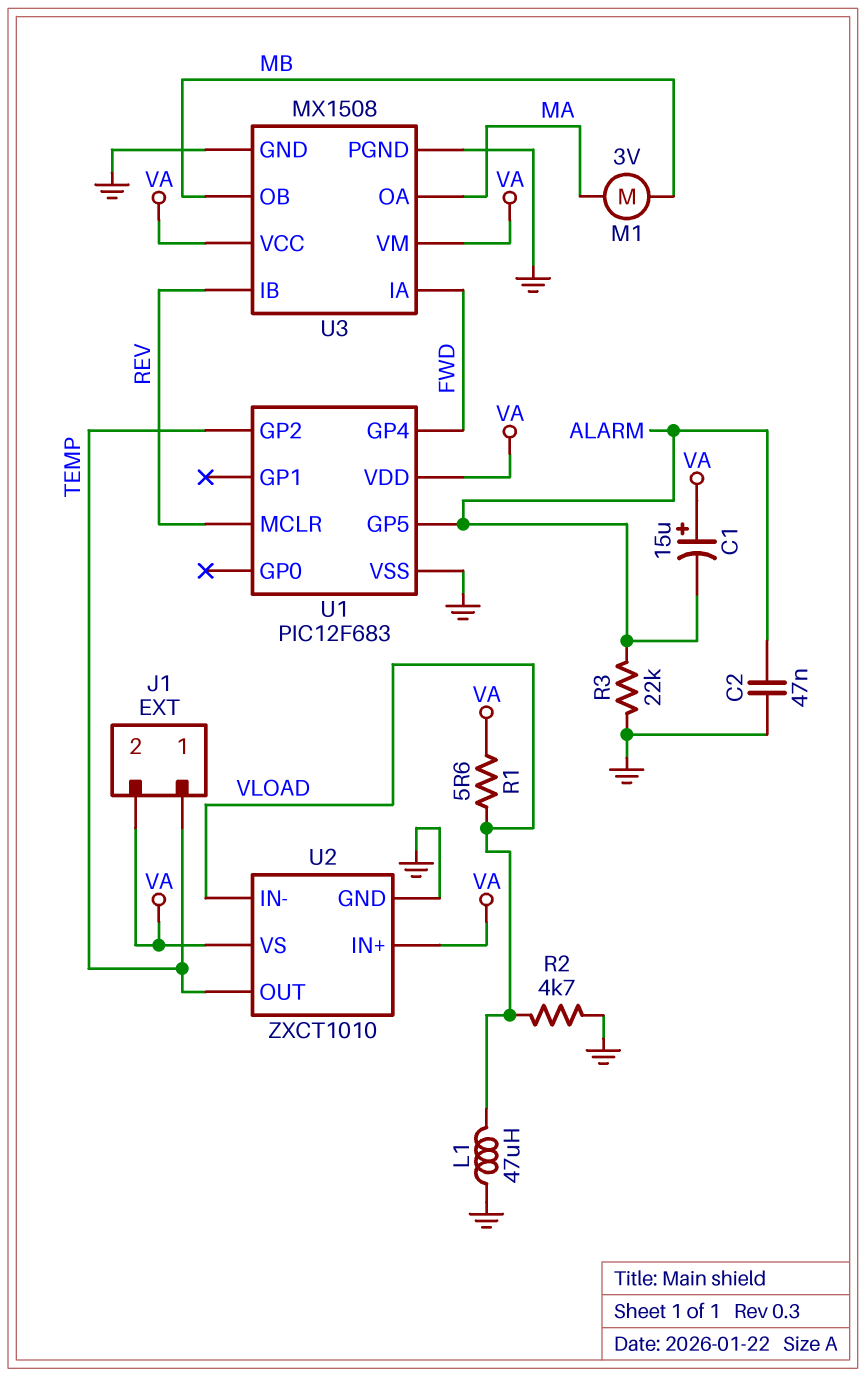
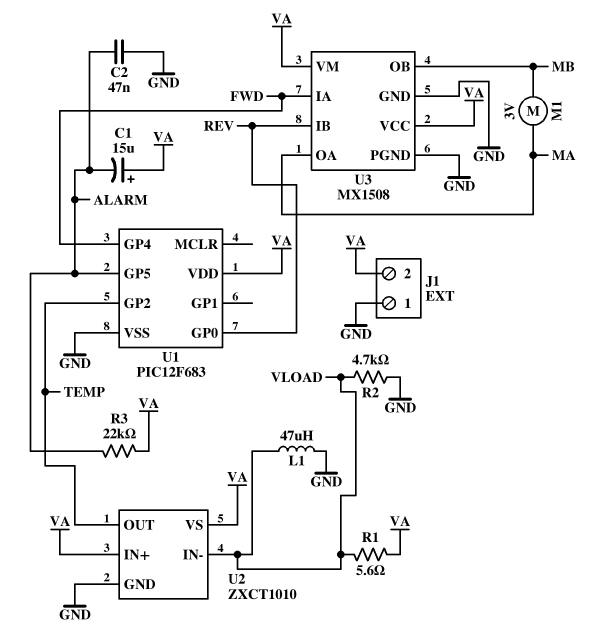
J1 pin 1: TEMP -> GND
R3: 22k (ALARM, GND) -> 22k (ALARM, VA)
U1 pin GP0: none -> REV
U1 pin MCLR: REV -> none

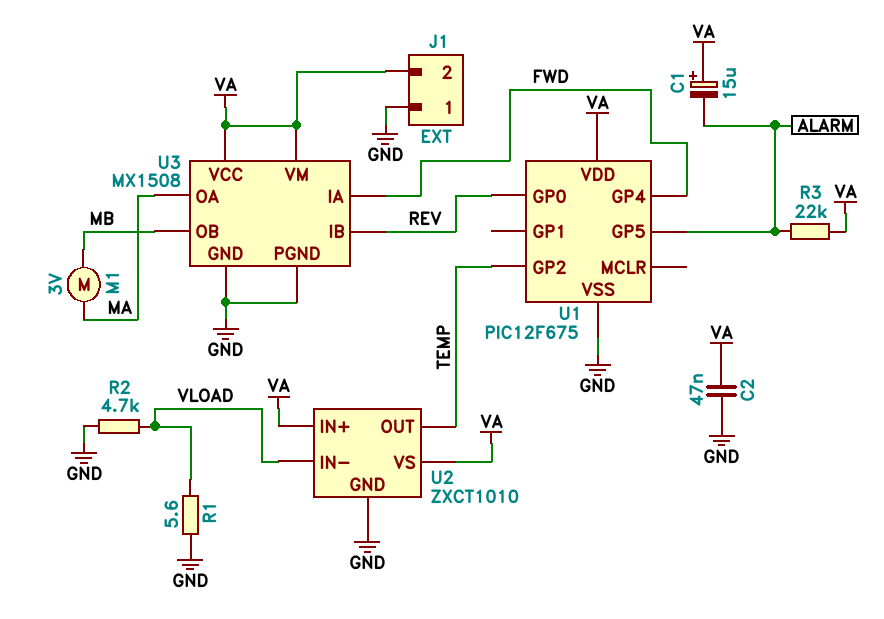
C2: 47nF (ALARM, GND) -> 47nF (GND, VA)
L1: 47uH (GND, VLOAD) -> none
R1: 5.6 (VA, VLOAD) -> 5.6 (GND, VLOAD)
U1: PIC12F683 -> PIC12F675

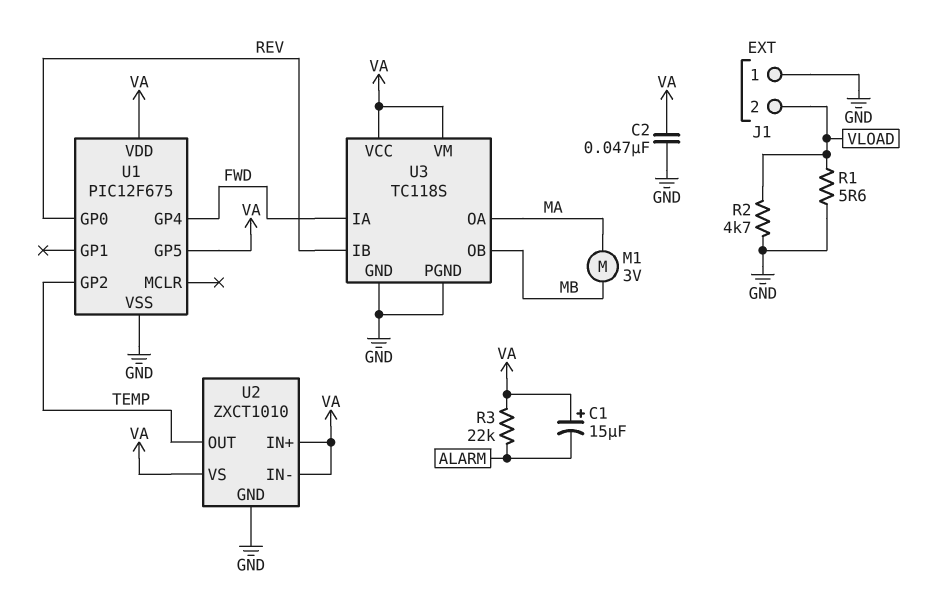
J1 pin 2: VA -> VLOAD
U1 pin GP5: ALARM -> VA
U2 pin IN-: VLOAD -> VA
U3: MX1508 -> TC118S

